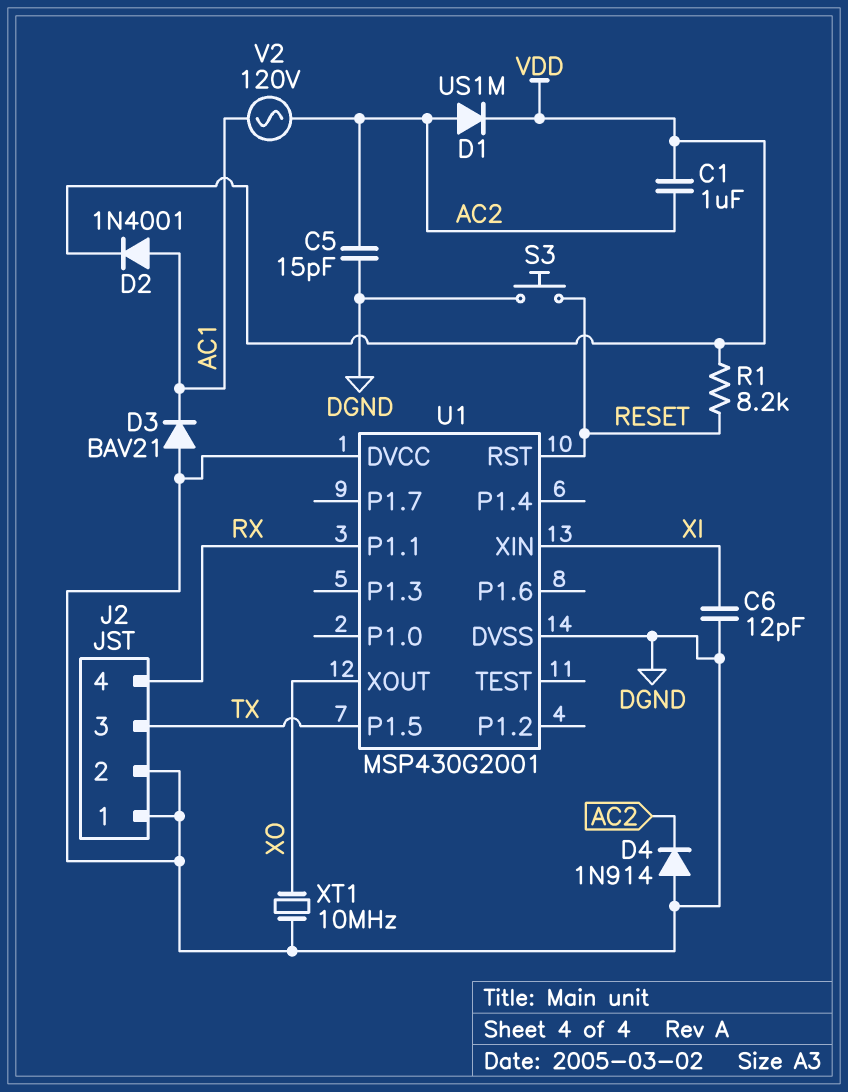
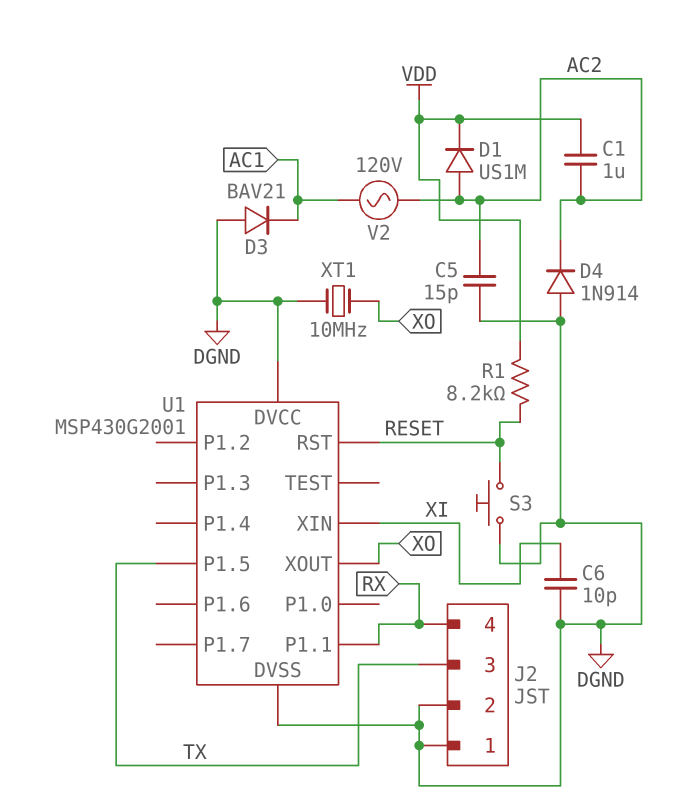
C6: 12pF (DGND, XI) -> 10pF (DGND, XI)
D2: diode 1N4001 (A AC1, K VDD) -> none

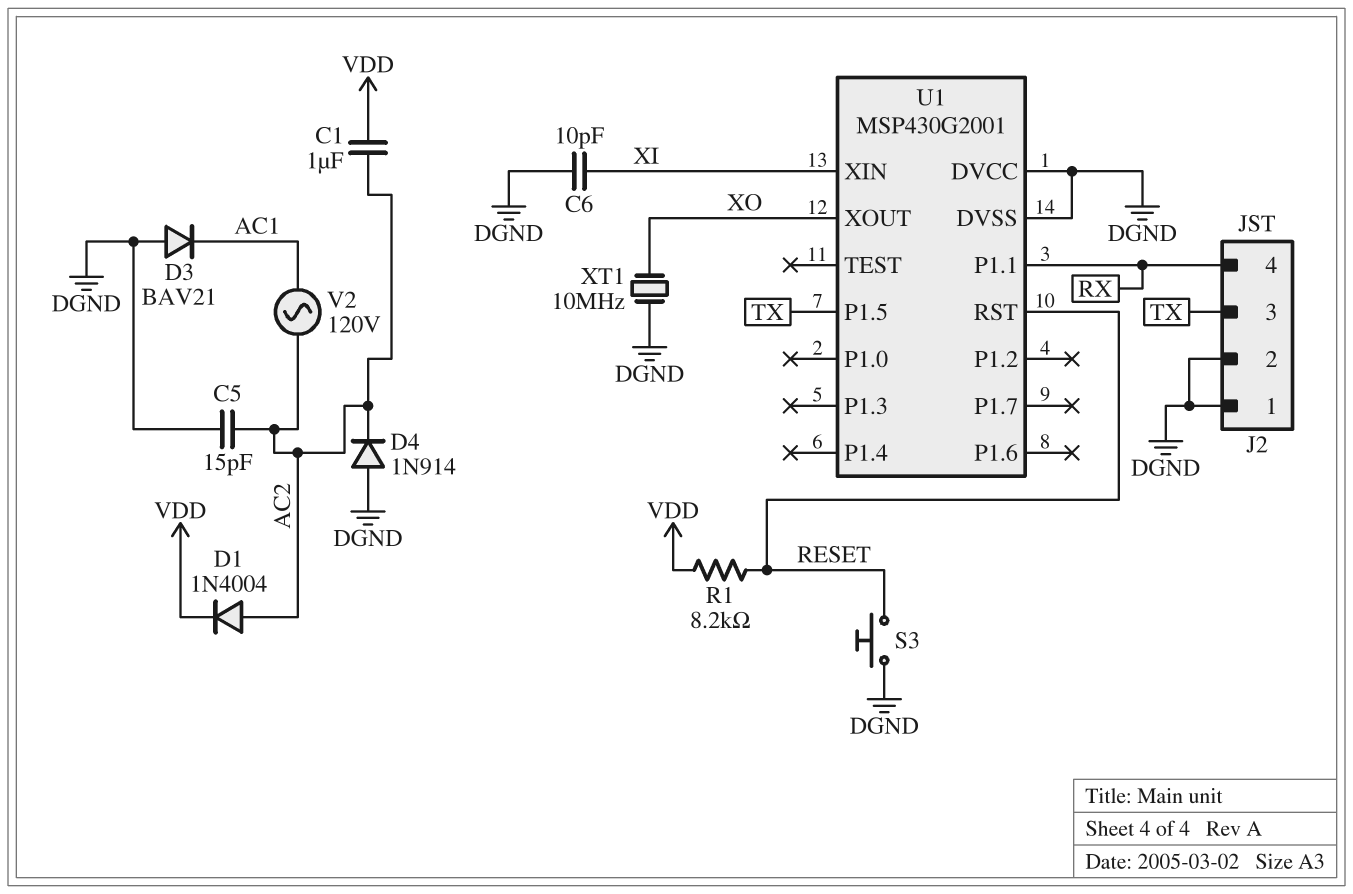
D1: diode US1M (A AC2, K VDD) -> diode 1N4004 (A AC2, K VDD)

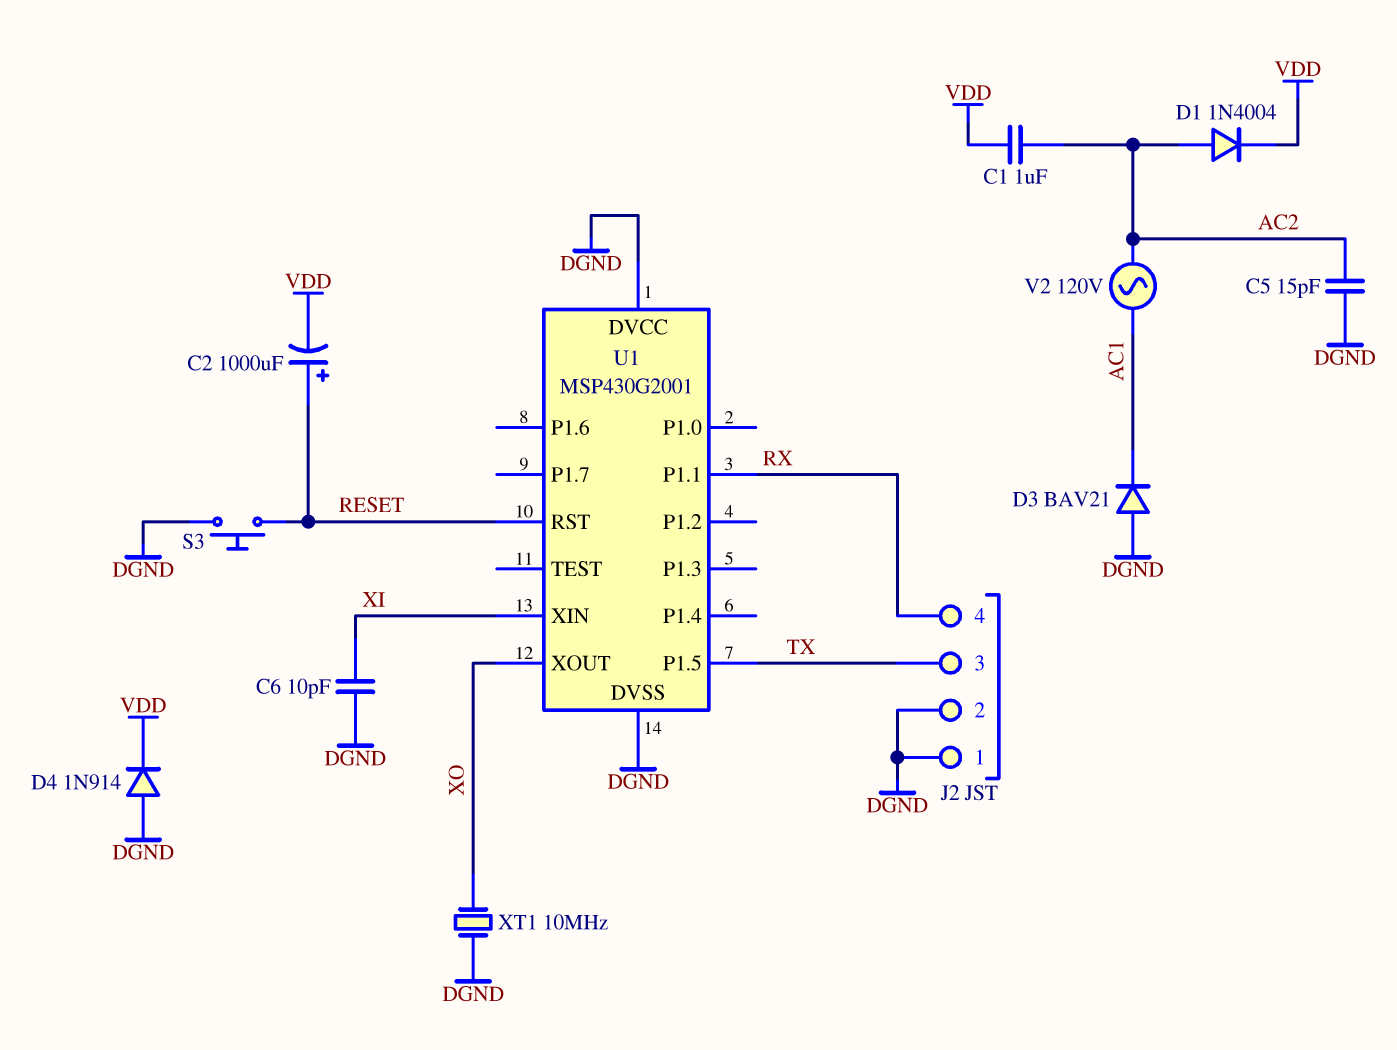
C2: none -> 1000uF (plus RESET, minus VDD)
D4: diode 1N914 (A DGND, K AC2) -> diode 1N914 (A DGND, K VDD)
R1: 8.2k (RESET, VDD) -> none

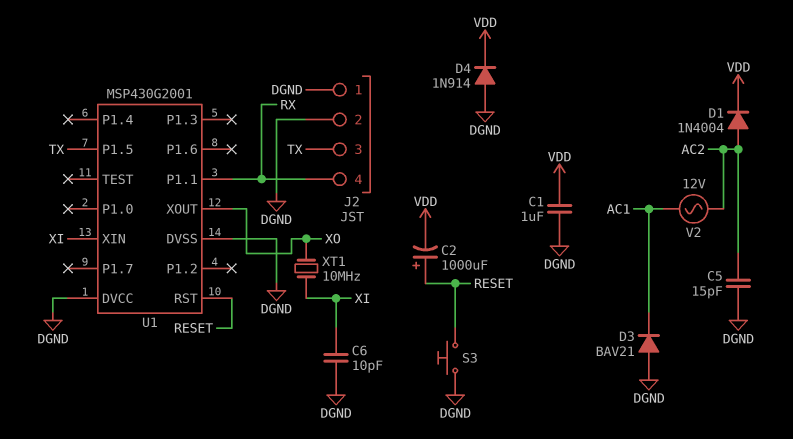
C1: 1uF (AC2, VDD) -> 1uF (DGND, VDD)
V2: AC 120V (AC1, AC2) -> AC 12V (AC1, AC2)
XT1: 10MHz (DGND, XO) -> 10MHz (XI, XO)

